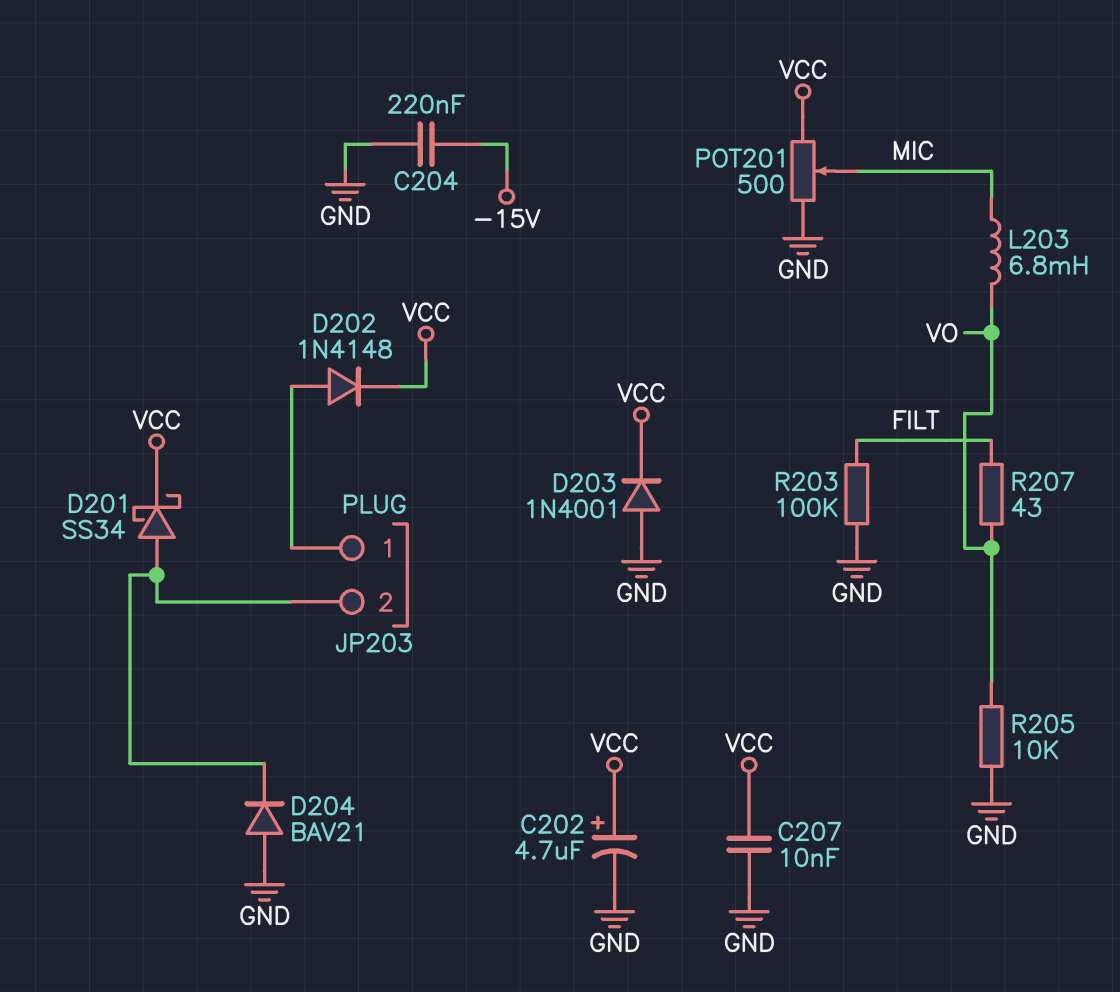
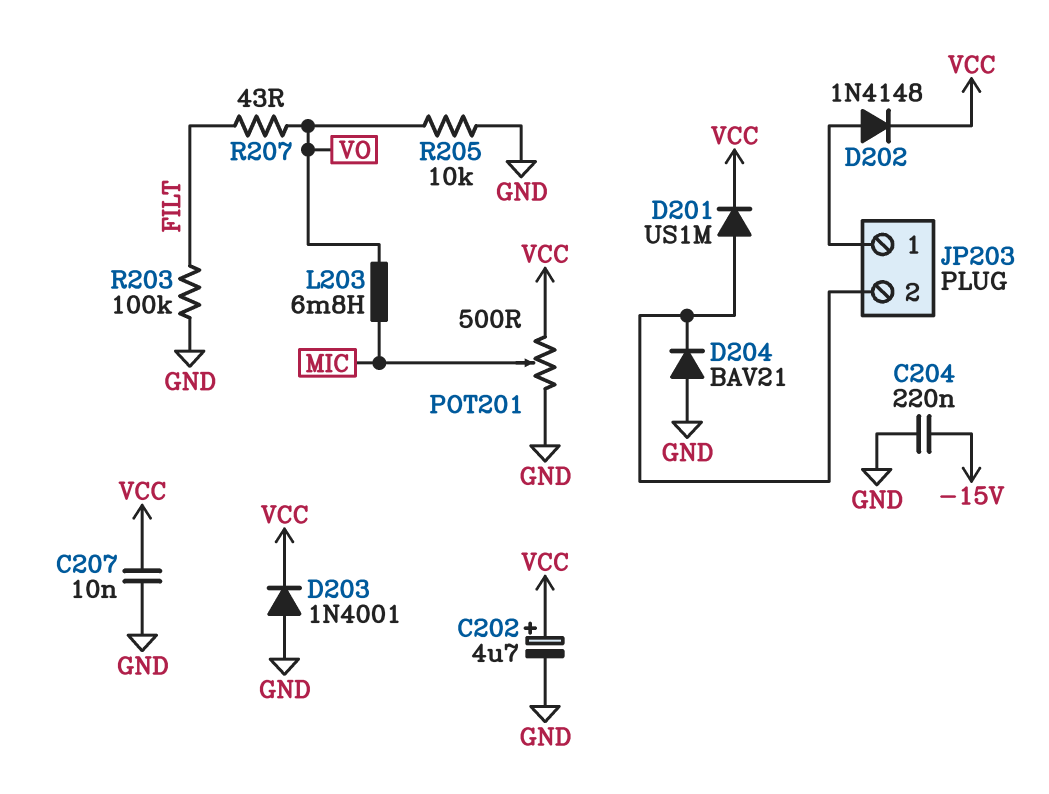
D201: schottky SS34 (A JP203/2, K VCC) -> diode US1M (A JP203/2, K VCC)

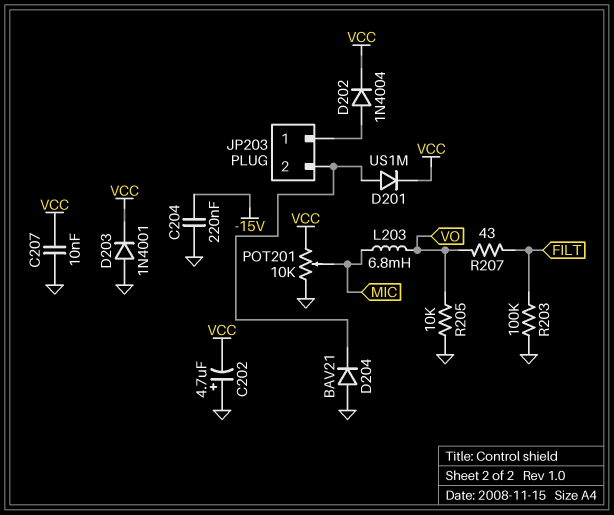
C202: 4.7uF (plus VCC, minus GND) -> 4.7uF (plus GND, minus VCC)
D202: diode 1N4148 (A JP203/1, K VCC) -> diode 1N4004 (A JP203/1, K VCC)
POT201: 500 (GND, VCC, wiper MIC) -> 10k (GND, VCC, wiper MIC)

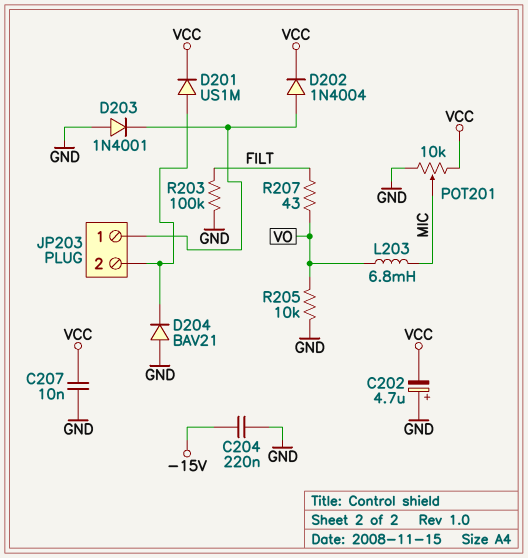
D203: diode 1N4001 (A GND, K VCC) -> diode 1N4001 (A GND, K JP203/1)

